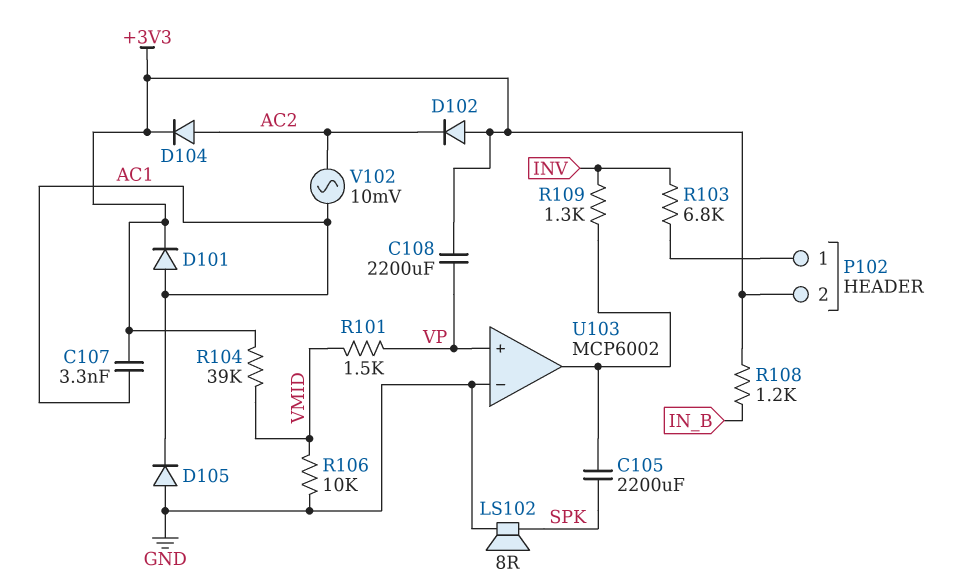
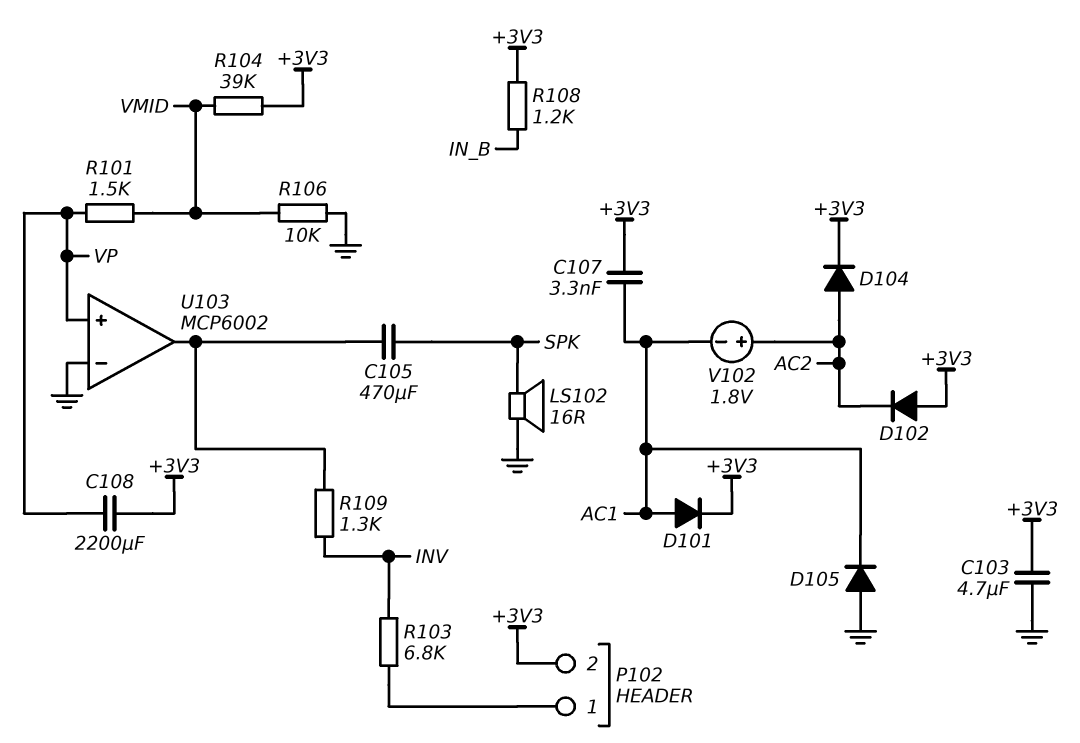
C103: none -> 4.7uF (+3V3, GND)
C105: 2200uF (SPK, U103/out) -> 470uF (SPK, U103/out)
LS102: speaker 8R (GND, SPK) -> speaker 16R (GND, SPK)
V102: AC 10mV (AC1, AC2) -> 1.8V (plus AC2, minus AC1)

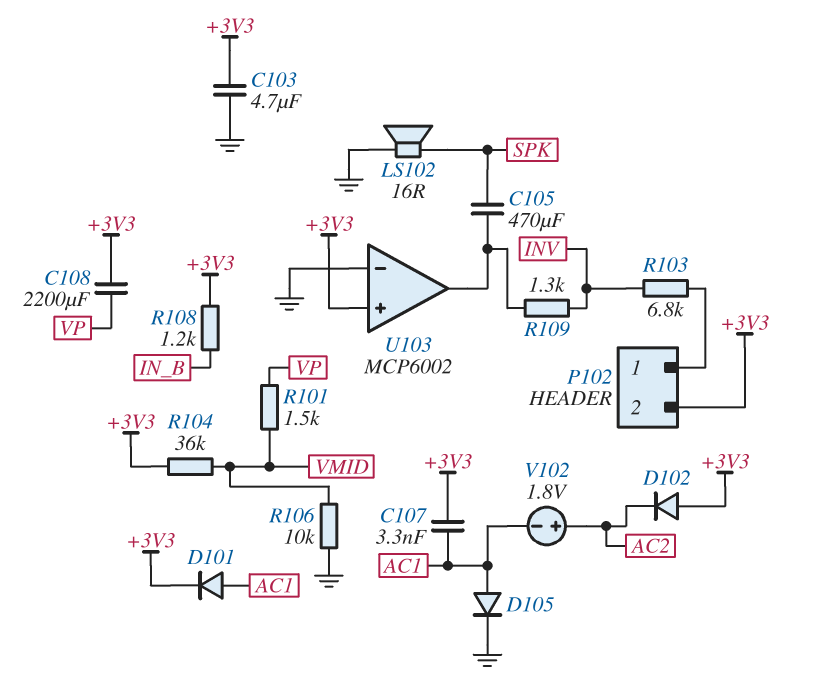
D104: diode (A AC2, K +3V3) -> none
D105: diode (A GND, K AC1) -> diode (A AC1, K GND)
R104: 39k (+3V3, VMID) -> 36k (+3V3, VMID)
U103 pin in+: VP -> +3V3

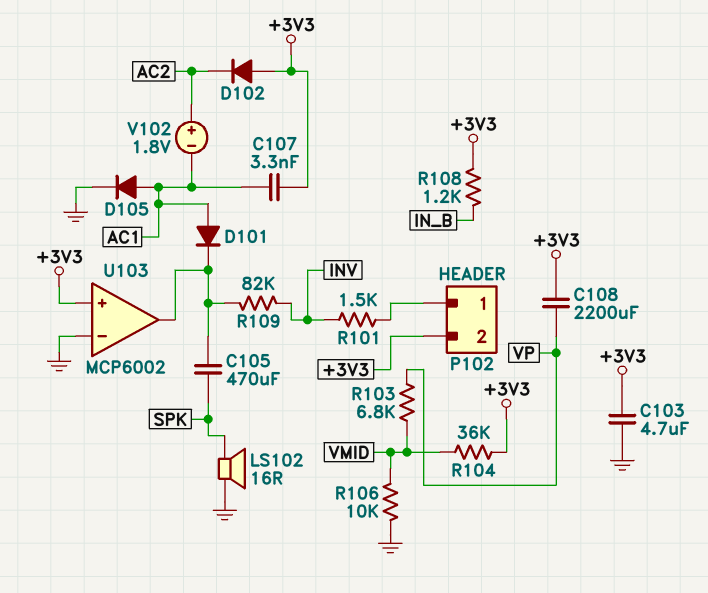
D101: diode (A AC1, K +3V3) -> diode (A AC1, K U103/out)
R101: 1.5k (VMID, VP) -> 1.5k (INV, P102/1)
R103: 6.8k (INV, P102/1) -> 6.8k (VMID, VP)
R109: 1.3k (INV, U103/out) -> 82k (INV, U103/out)

